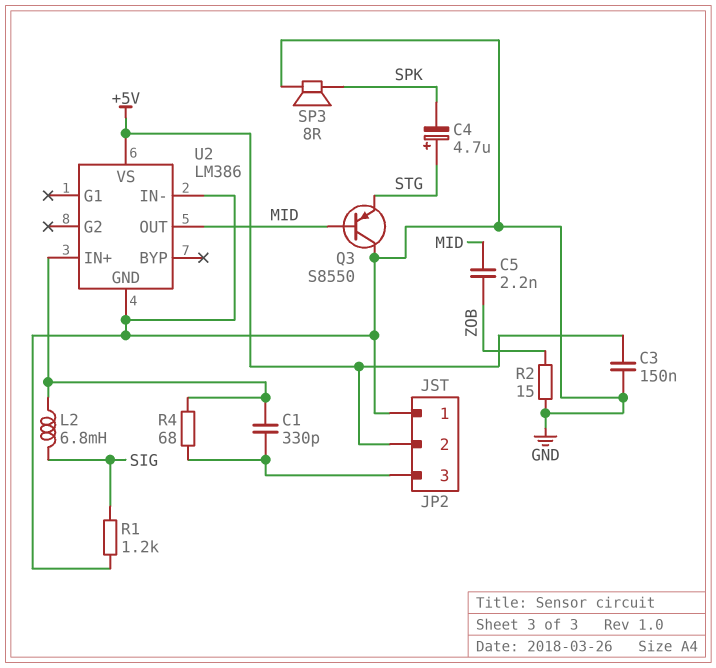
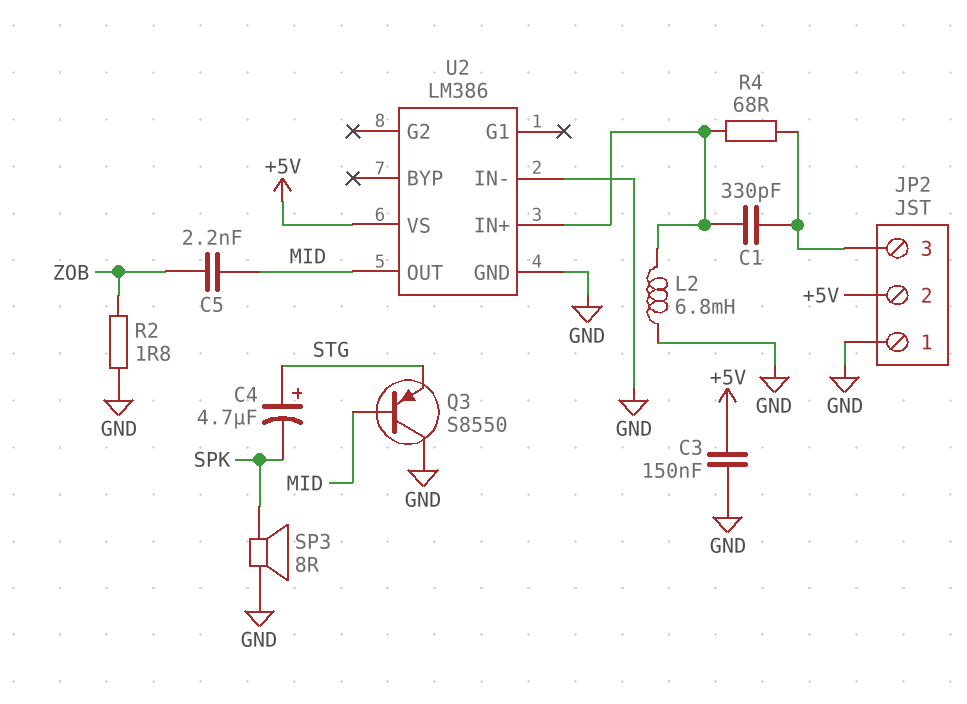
L2: 6.8mH (SIG, U2/IN+) -> 6.8mH (GND, U2/IN+)
R1: 1.2k (GND, SIG) -> none
R2: 15 (GND, ZOB) -> 1.8 (GND, ZOB)

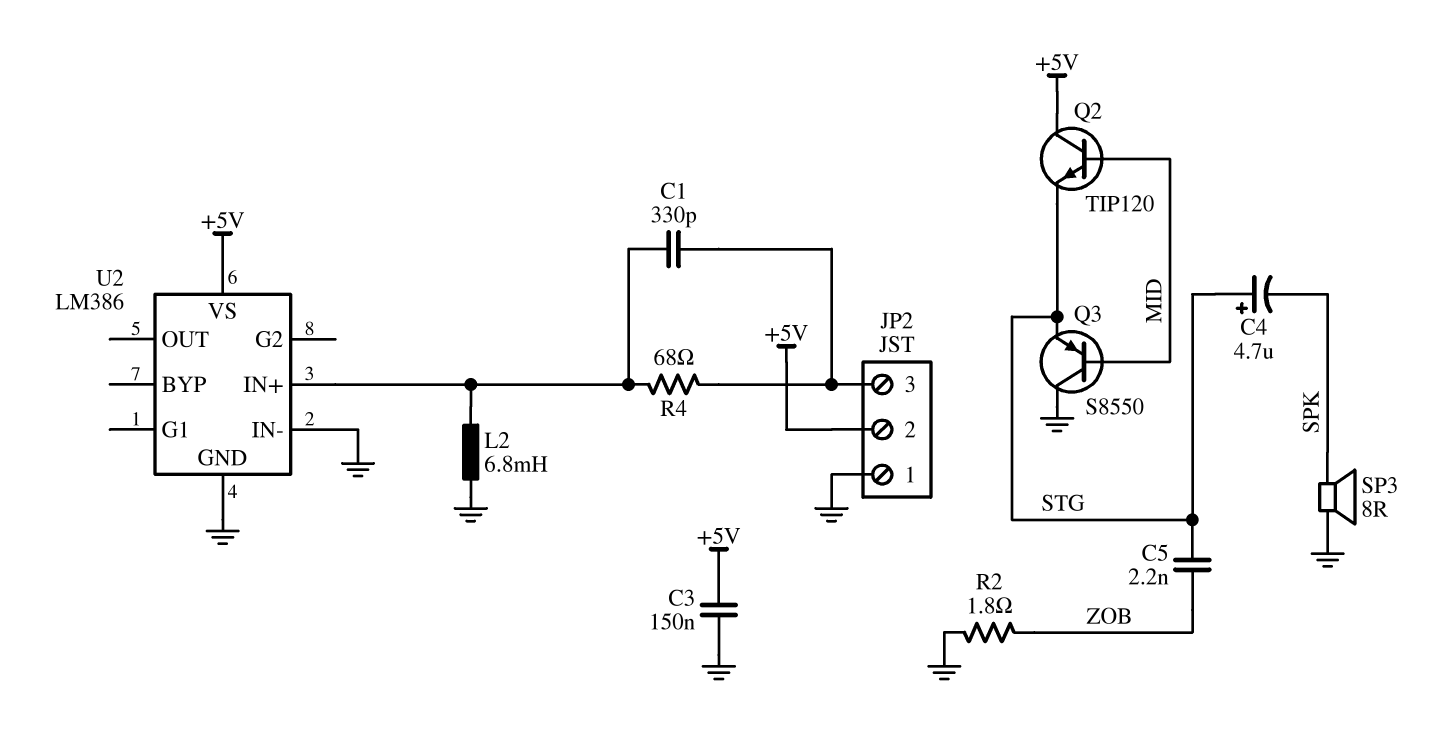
C5: 2.2nF (MID, ZOB) -> 2.2nF (STG, ZOB)
Q2: none -> NPN TIP120 (B MID, C +5V, E STG)
U2 pin OUT: MID -> none

